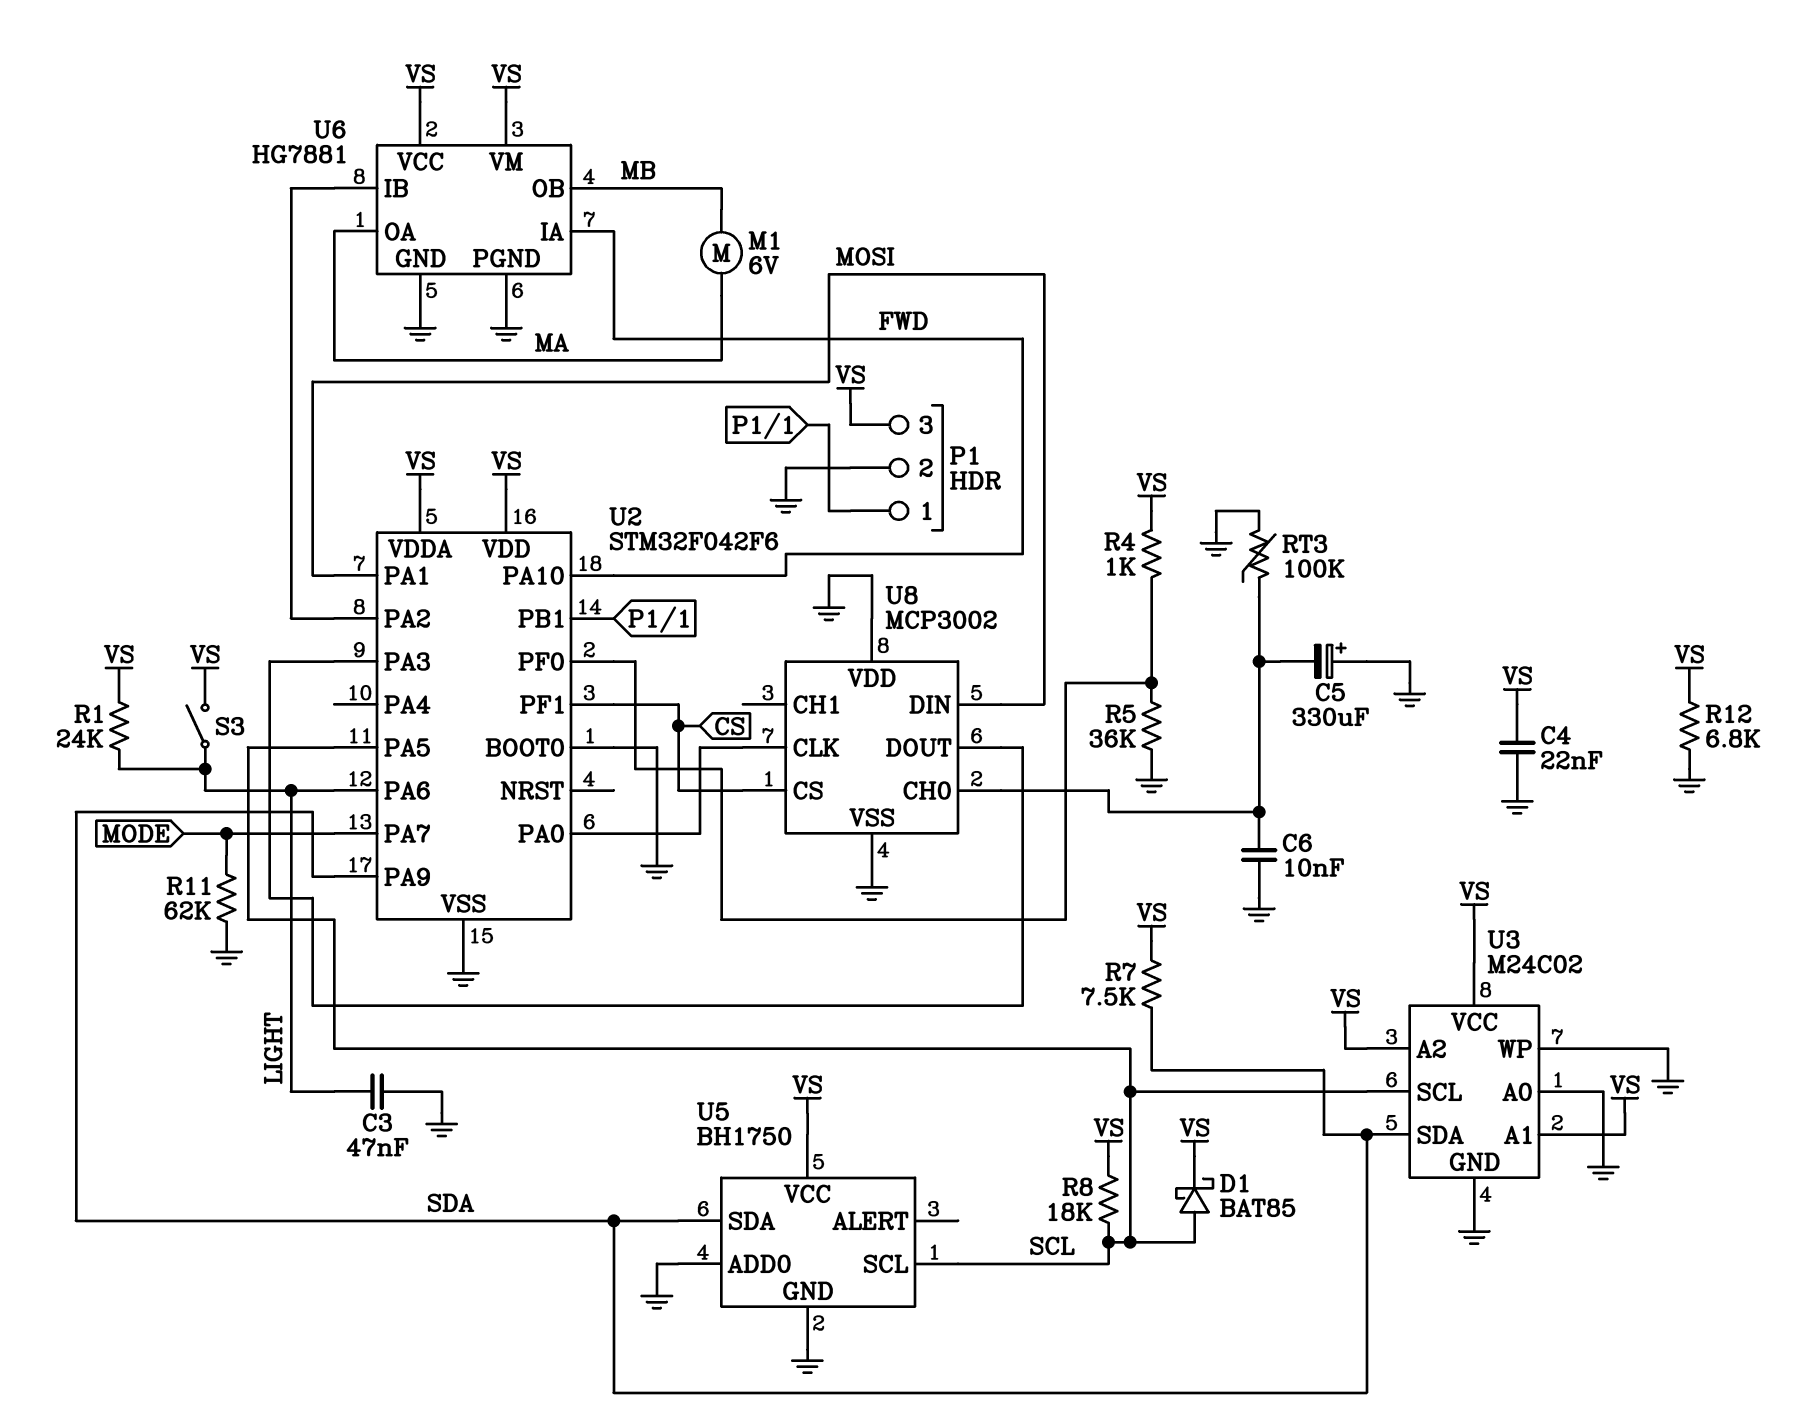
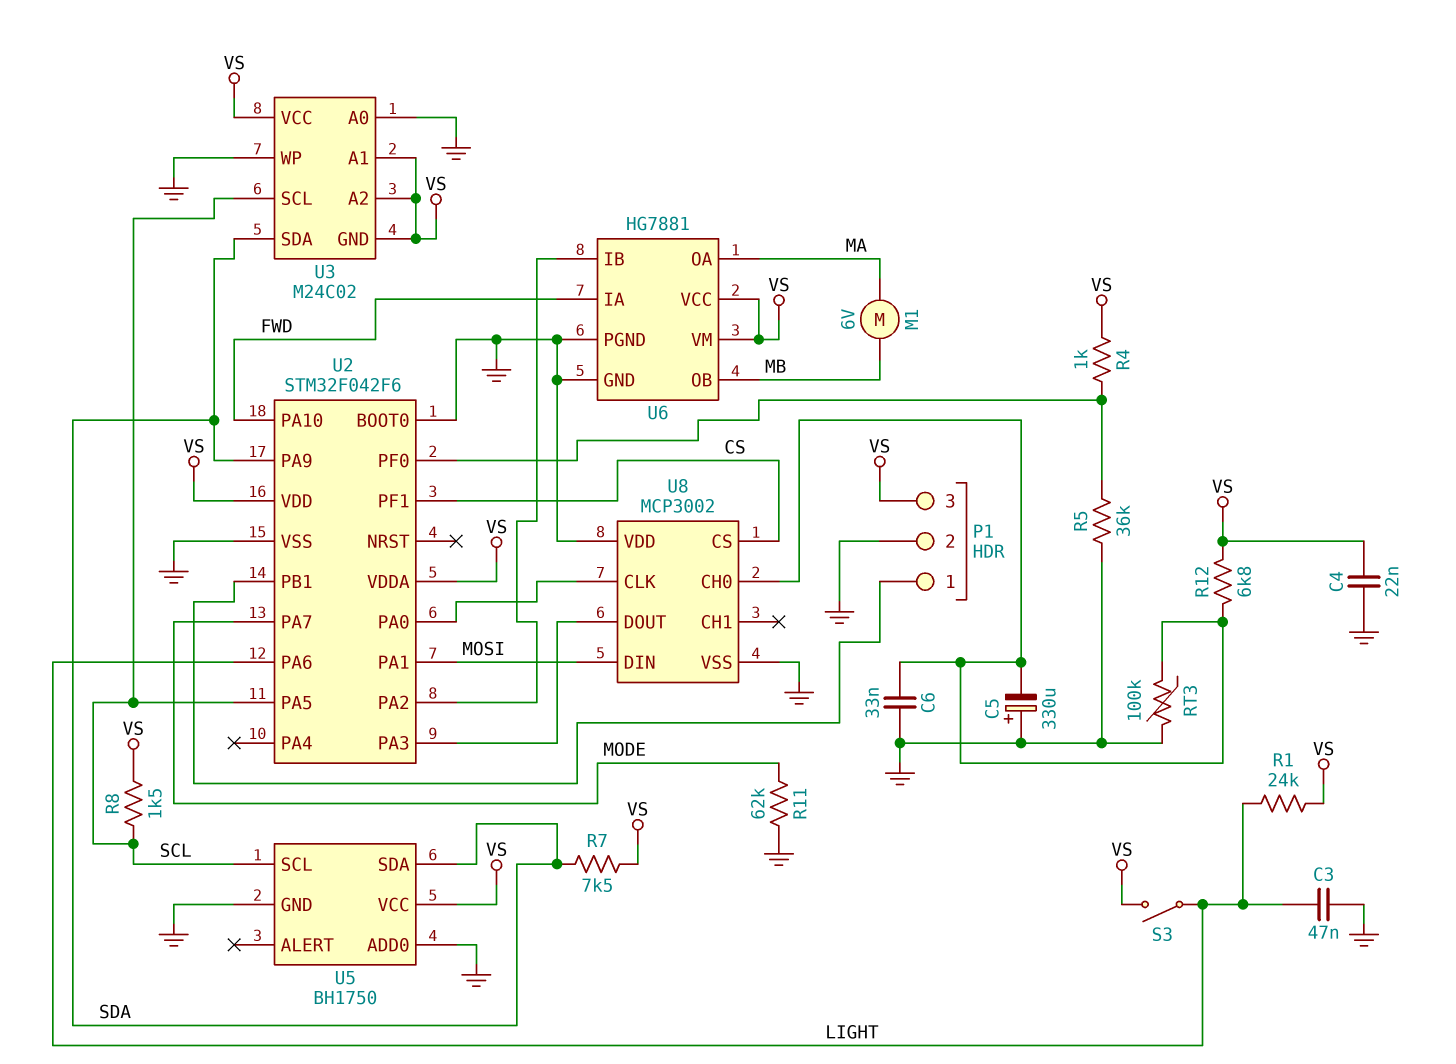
C6: 10nF (GND, U8/CH0) -> 33nF (GND, U8/CH0)
D1: schottky BAT85 (A SCL, K VS) -> none
R8: 18k (SCL, VS) -> 1.5k (SCL, VS)
R12: 6.8k (GND, VS) -> 6.8k (U8/CH0, VS)
U3 pin GND: GND -> VS

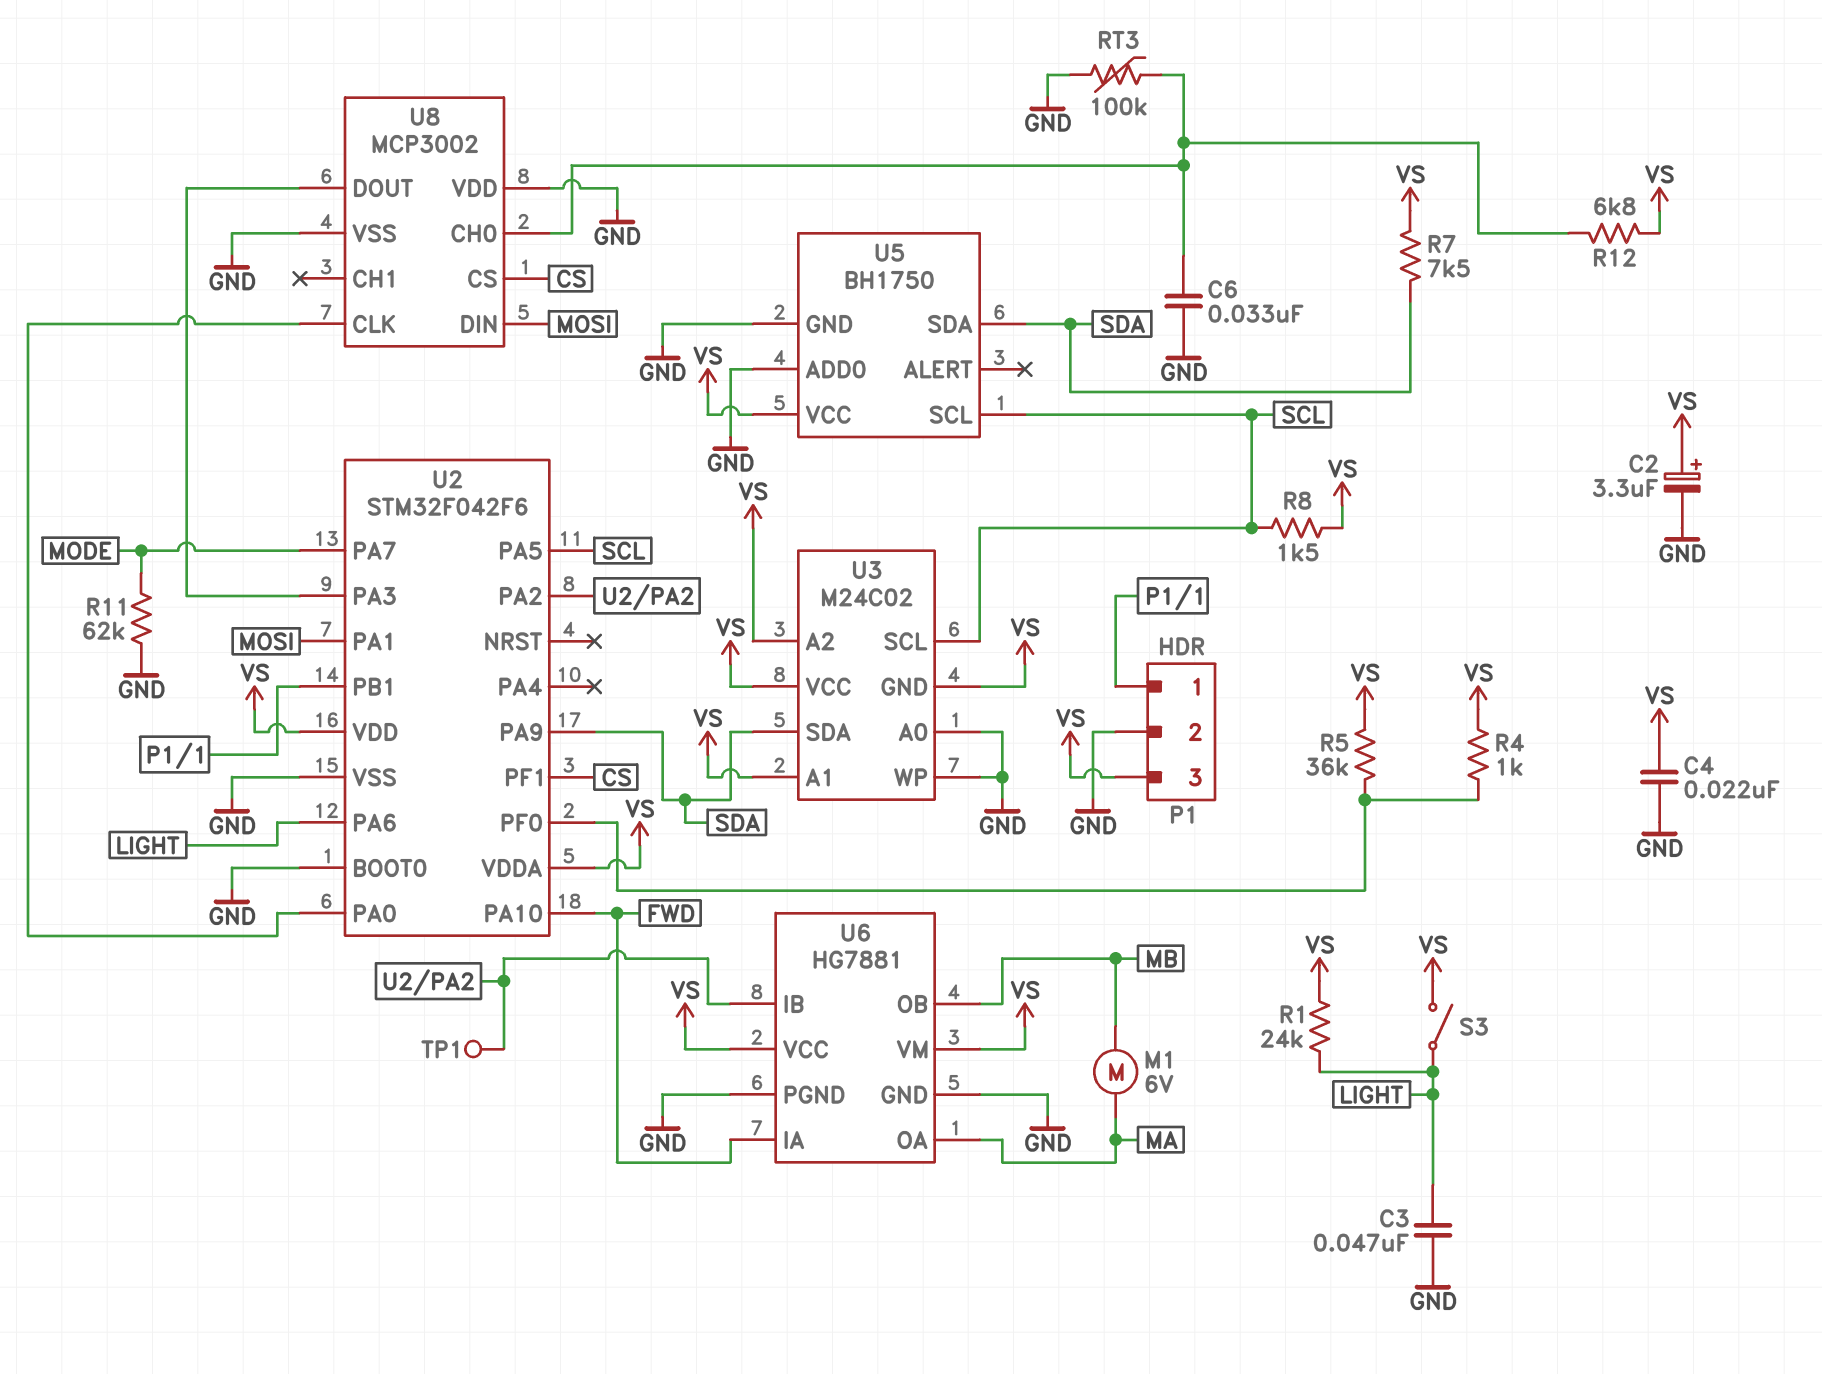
C2: none -> 3.3uF (plus VS, minus GND)
C5: 330uF (plus GND, minus U8/CH0) -> none
R5: 36k (GND, U2/PF0) -> 36k (U2/PF0, VS)
TP1: none -> test point (U2/PA2)

